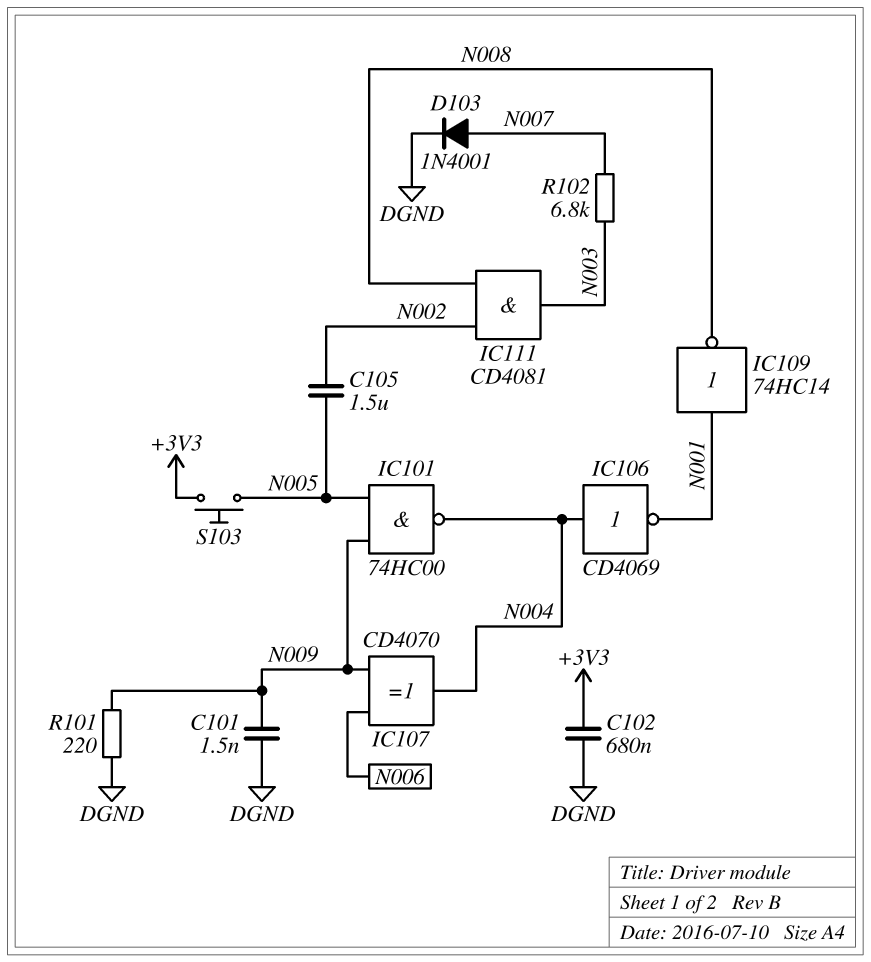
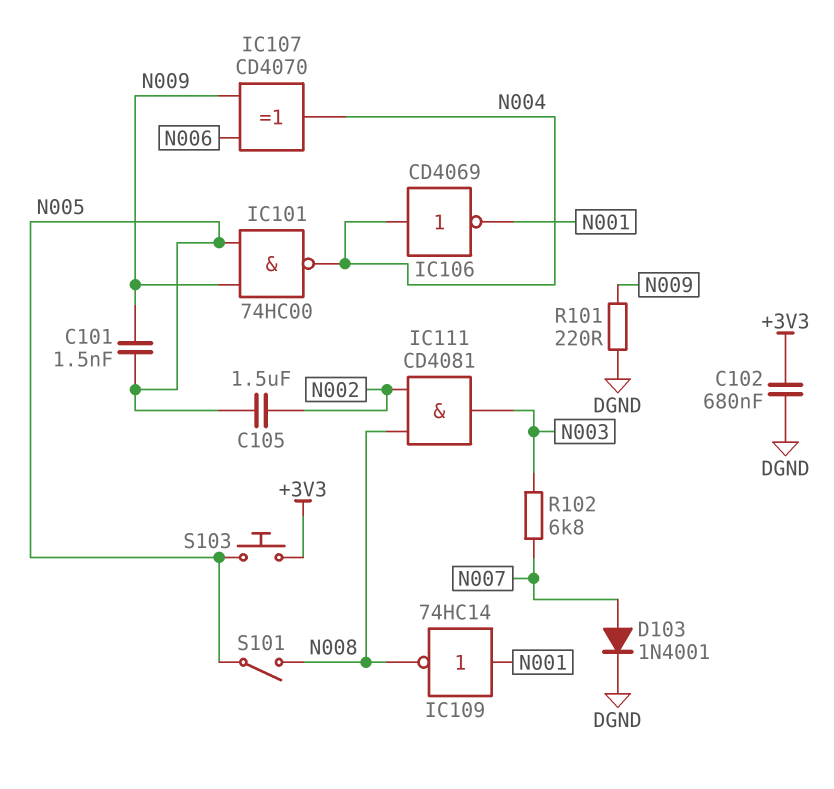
C101: 1.5nF (DGND, N009) -> 1.5nF (N005, N009)
S101: none -> switch (N005, N008)

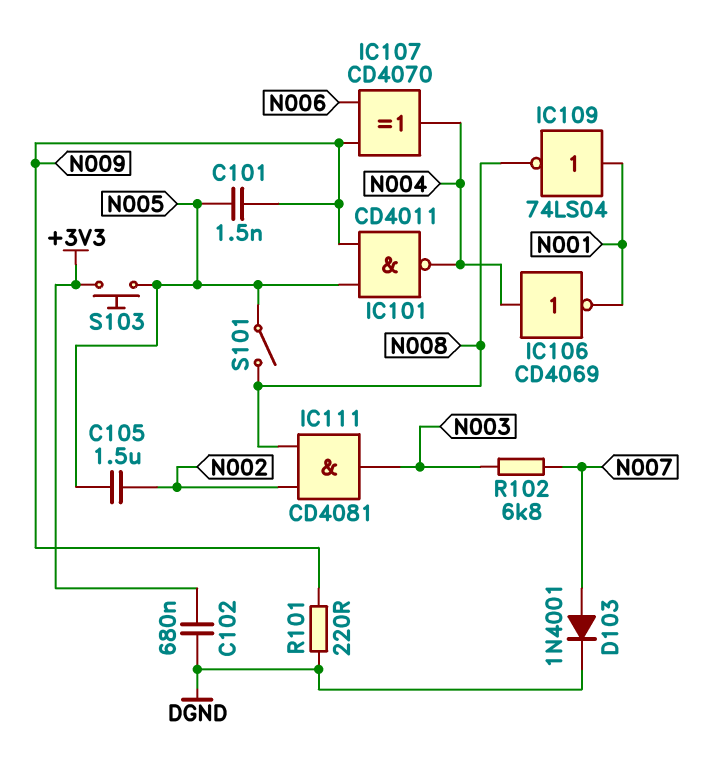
IC101: NAND 74HC00 (in N005, in N009, out N004) -> NAND CD4011 (in N005, in N009, out N004)
IC109: NOT 74HC14 (in N001, out N008) -> NOT 74LS04 (in N001, out N008)

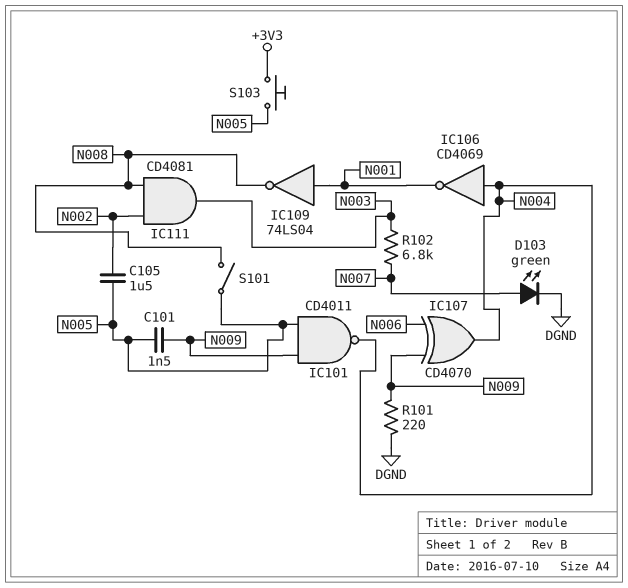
C102: 680nF (+3V3, DGND) -> none
D103: diode 1N4001 (A N007, K DGND) -> LED green (A N007, K DGND)

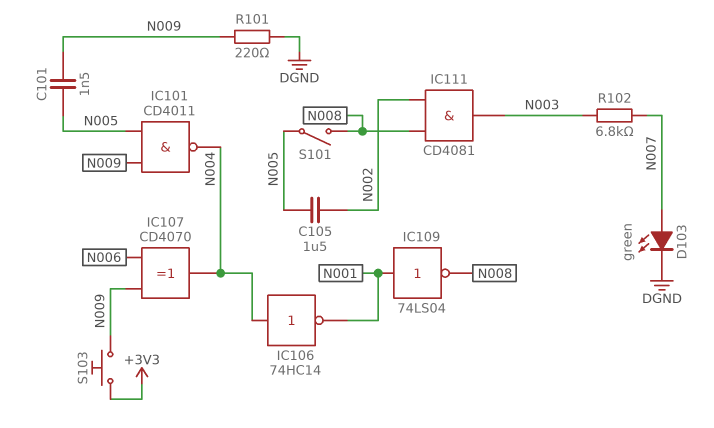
IC106: NOT CD4069 (in N004, out N001) -> NOT 74HC14 (in N004, out N001)
S103: button (+3V3, N005) -> button (+3V3, N009)

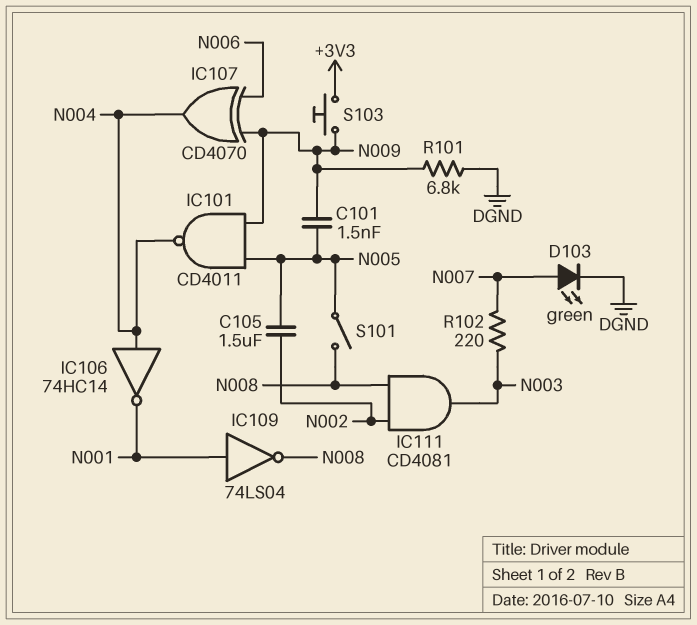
R101: 220 (DGND, N009) -> 6.8k (DGND, N009)
R102: 6.8k (N003, N007) -> 220 (N003, N007)

